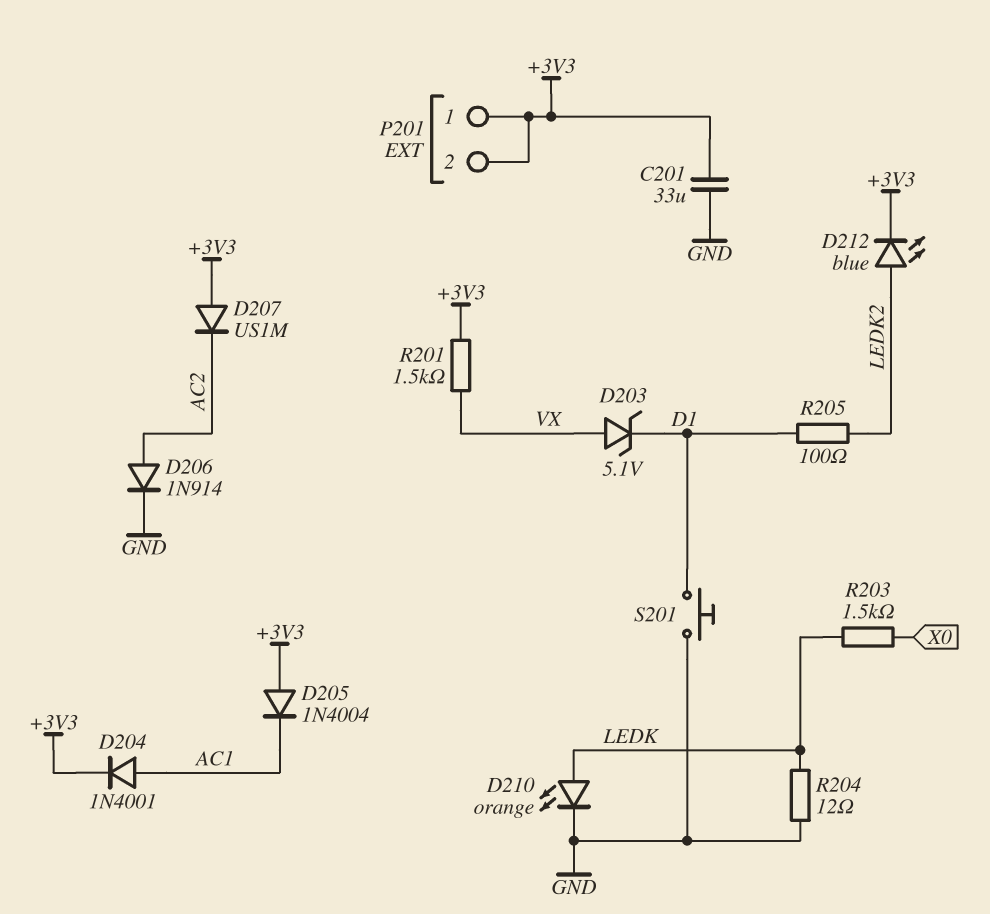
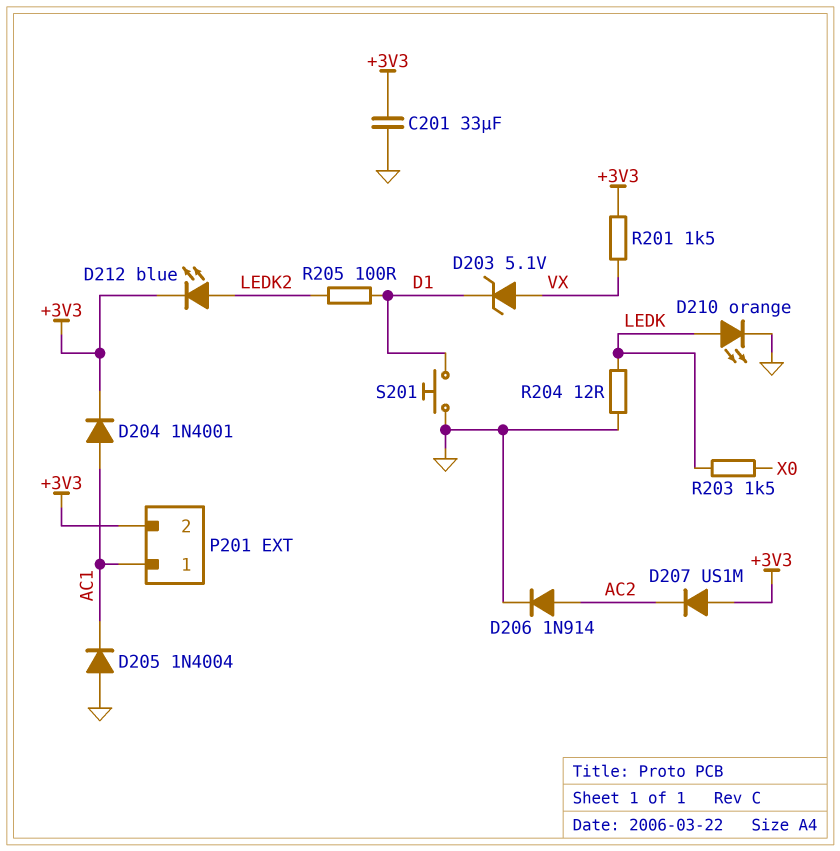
D205: diode 1N4004 (A +3V3, K AC1) -> diode 1N4004 (A GND, K AC1)
P201 pin 1: +3V3 -> AC1

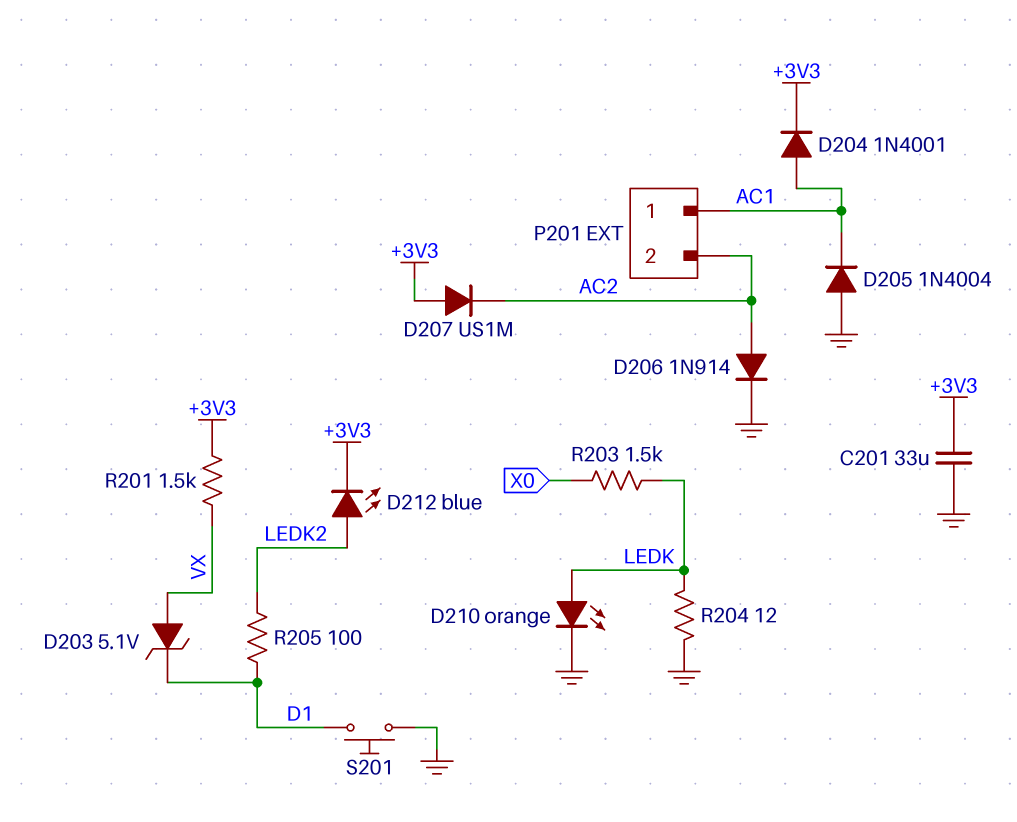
P201 pin 2: +3V3 -> AC2

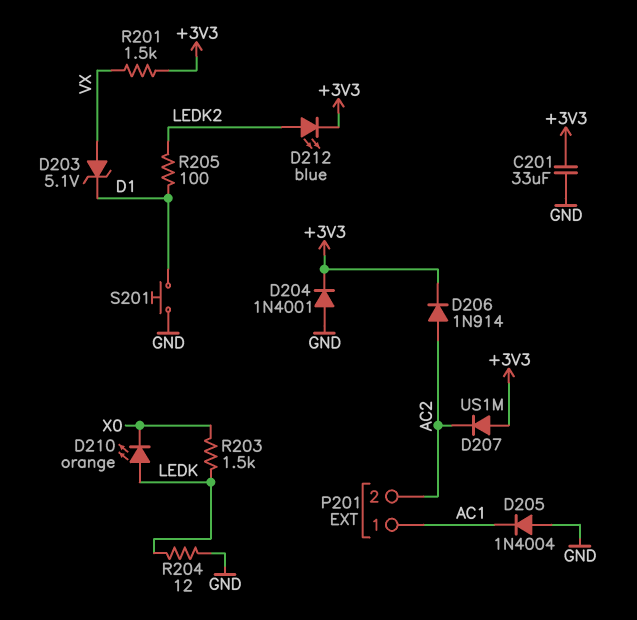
D204: diode 1N4001 (A AC1, K +3V3) -> diode 1N4001 (A GND, K +3V3)
D206: diode 1N914 (A AC2, K GND) -> diode 1N914 (A AC2, K +3V3)
D210: LED orange (A LEDK, K GND) -> LED orange (A LEDK, K X0)

